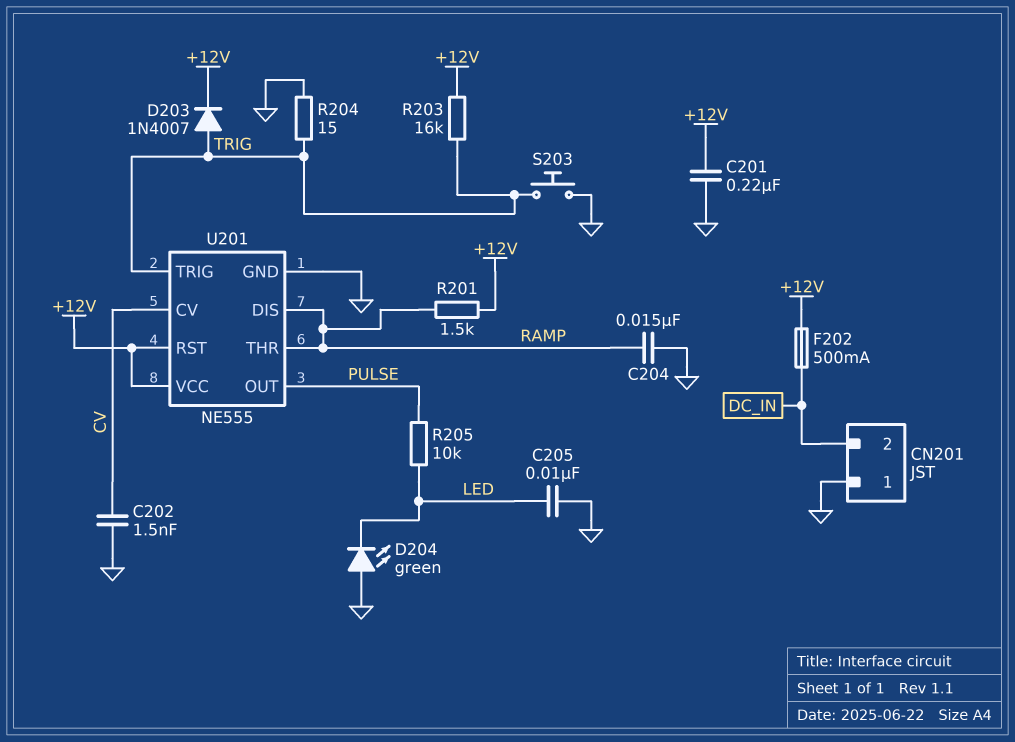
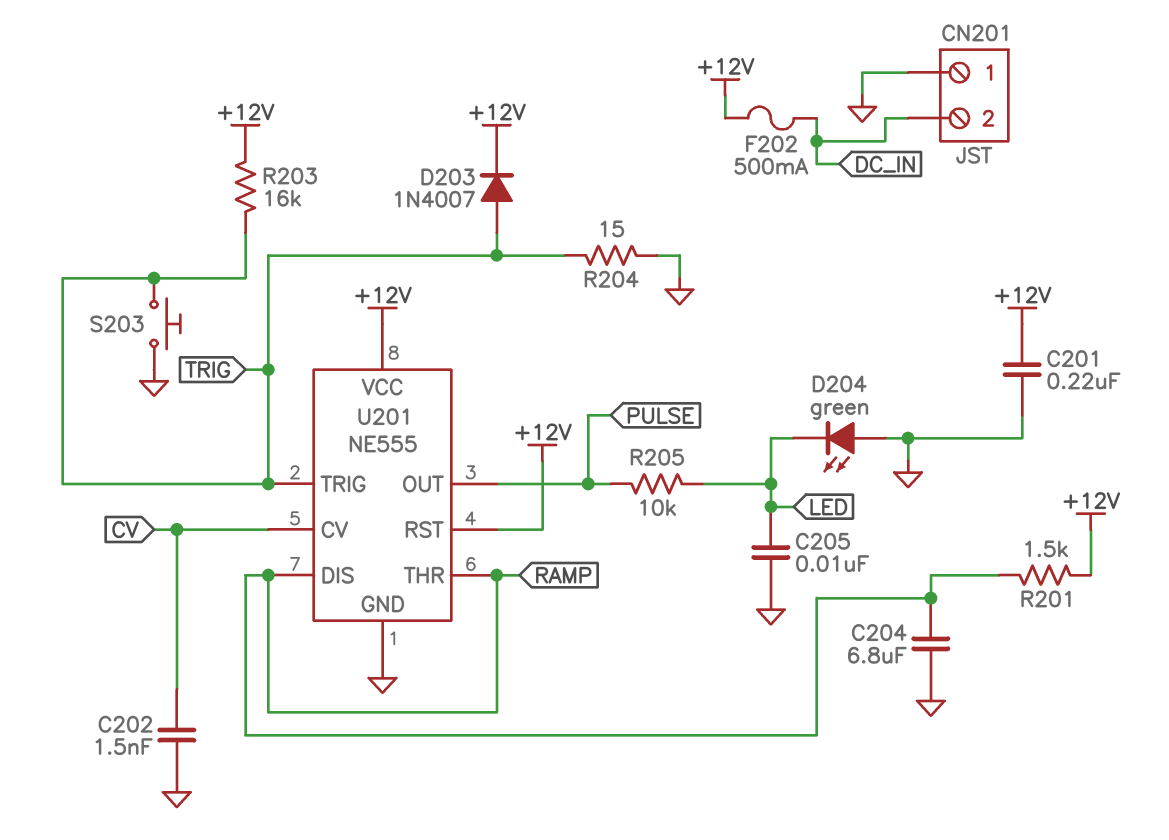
C204: 15nF (GND, RAMP) -> 6.8uF (GND, RAMP)

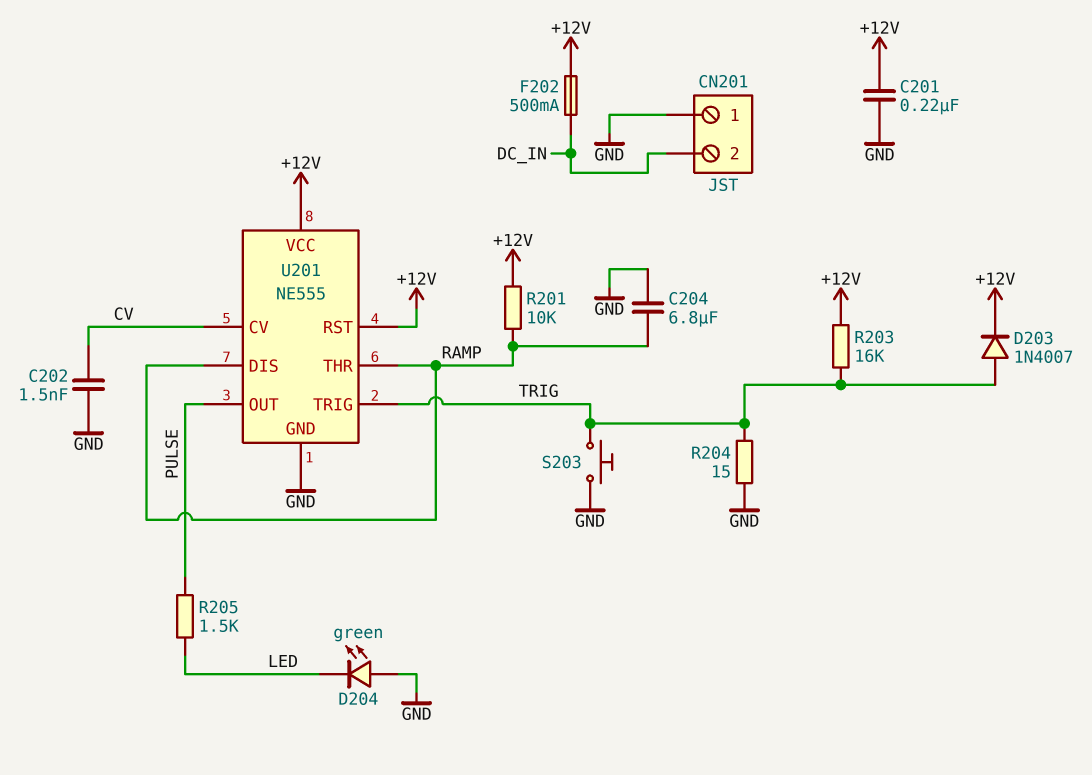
C205: 10nF (GND, LED) -> none
R201: 1.5k (+12V, RAMP) -> 10k (+12V, RAMP)
R205: 10k (LED, PULSE) -> 1.5k (LED, PULSE)

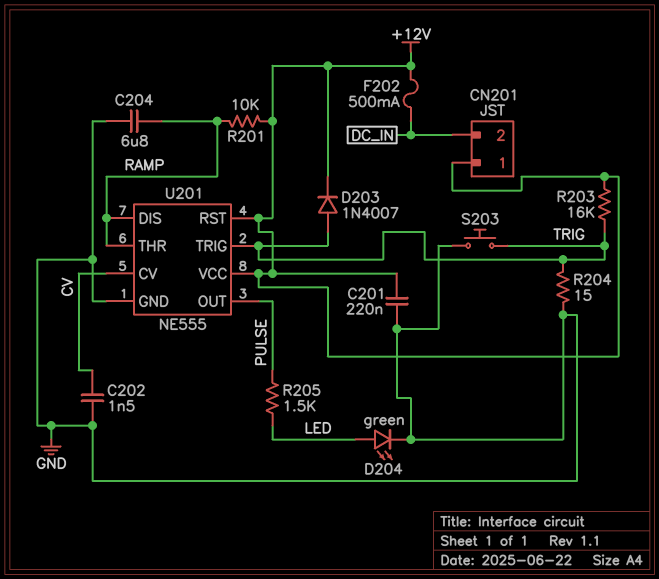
CN201 pin 1: GND -> +12V
D204: LED green (A GND, K LED) -> LED green (A LED, K GND)

